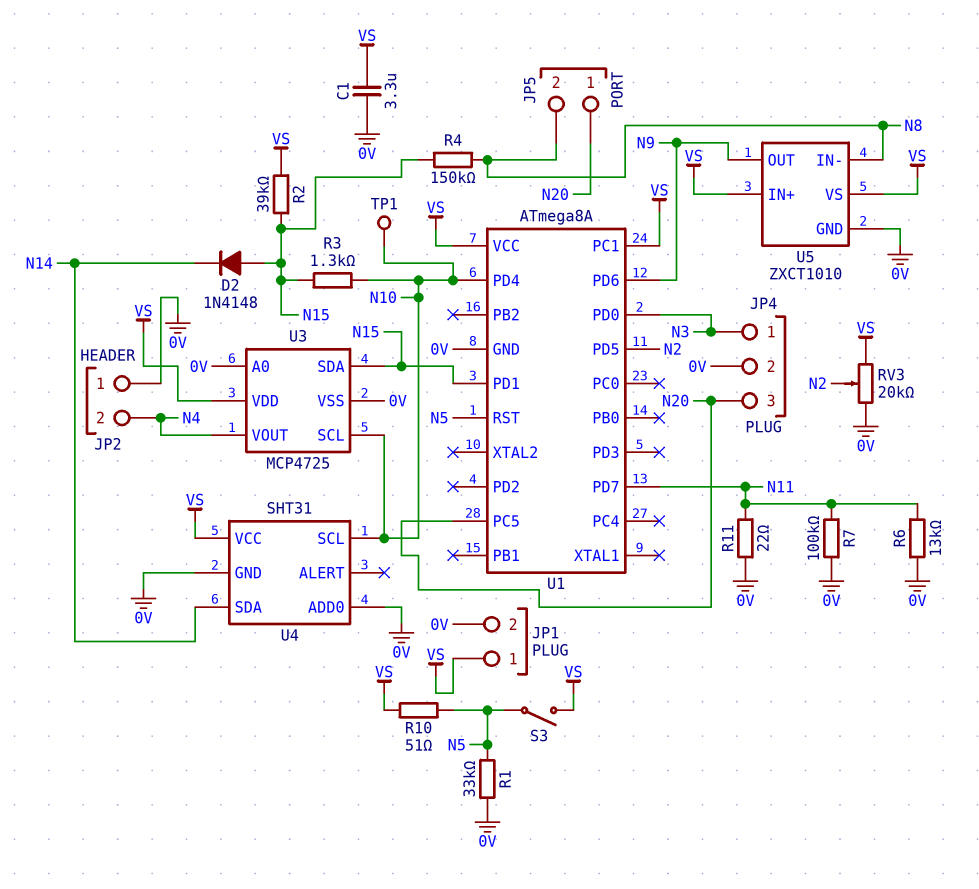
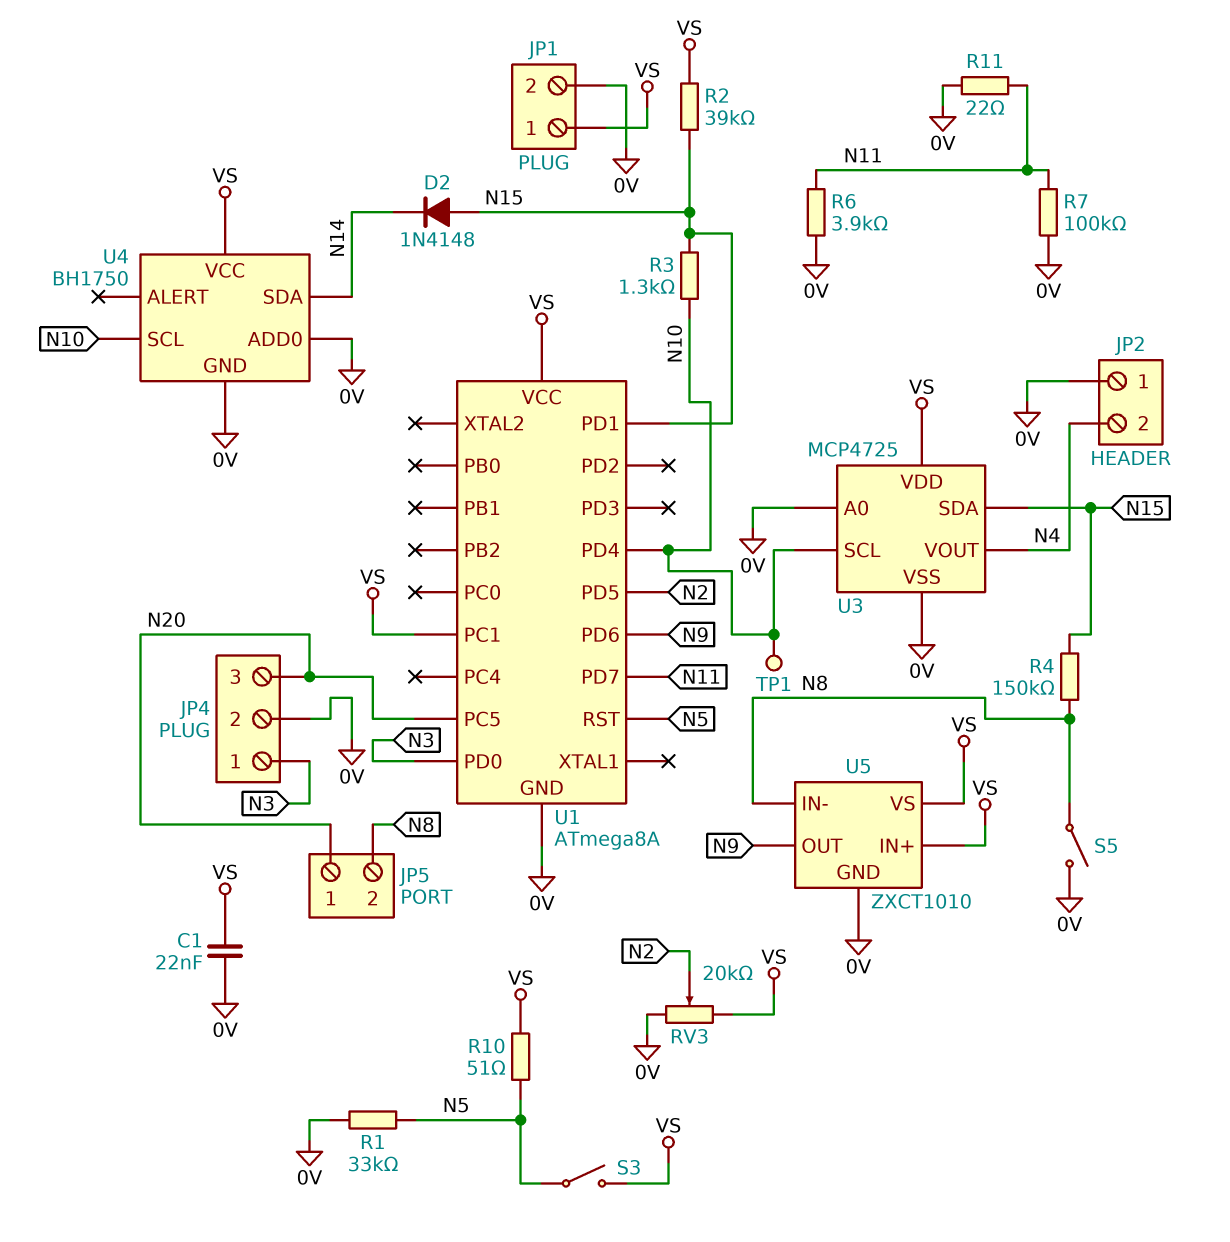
C1: 3.3uF (0V, VS) -> 22nF (0V, VS)
R6: 13k (0V, N11) -> 3.9k (0V, N11)
S5: none -> switch (0V, N8)
U4: SHT31 -> BH1750

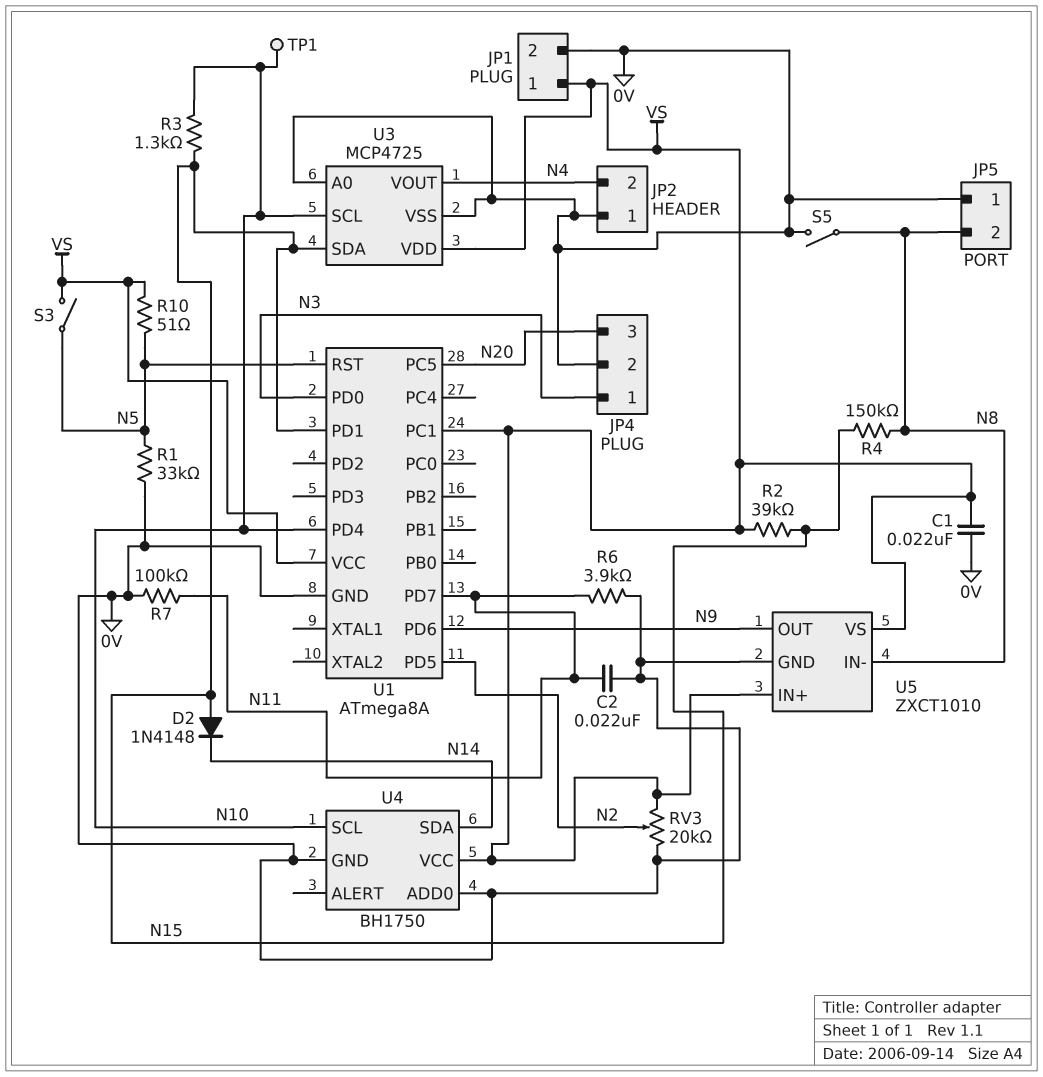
C2: none -> 22nF (0V, N11)
JP5 pin 1: N20 -> 0V
R11: 22 (0V, N11) -> none

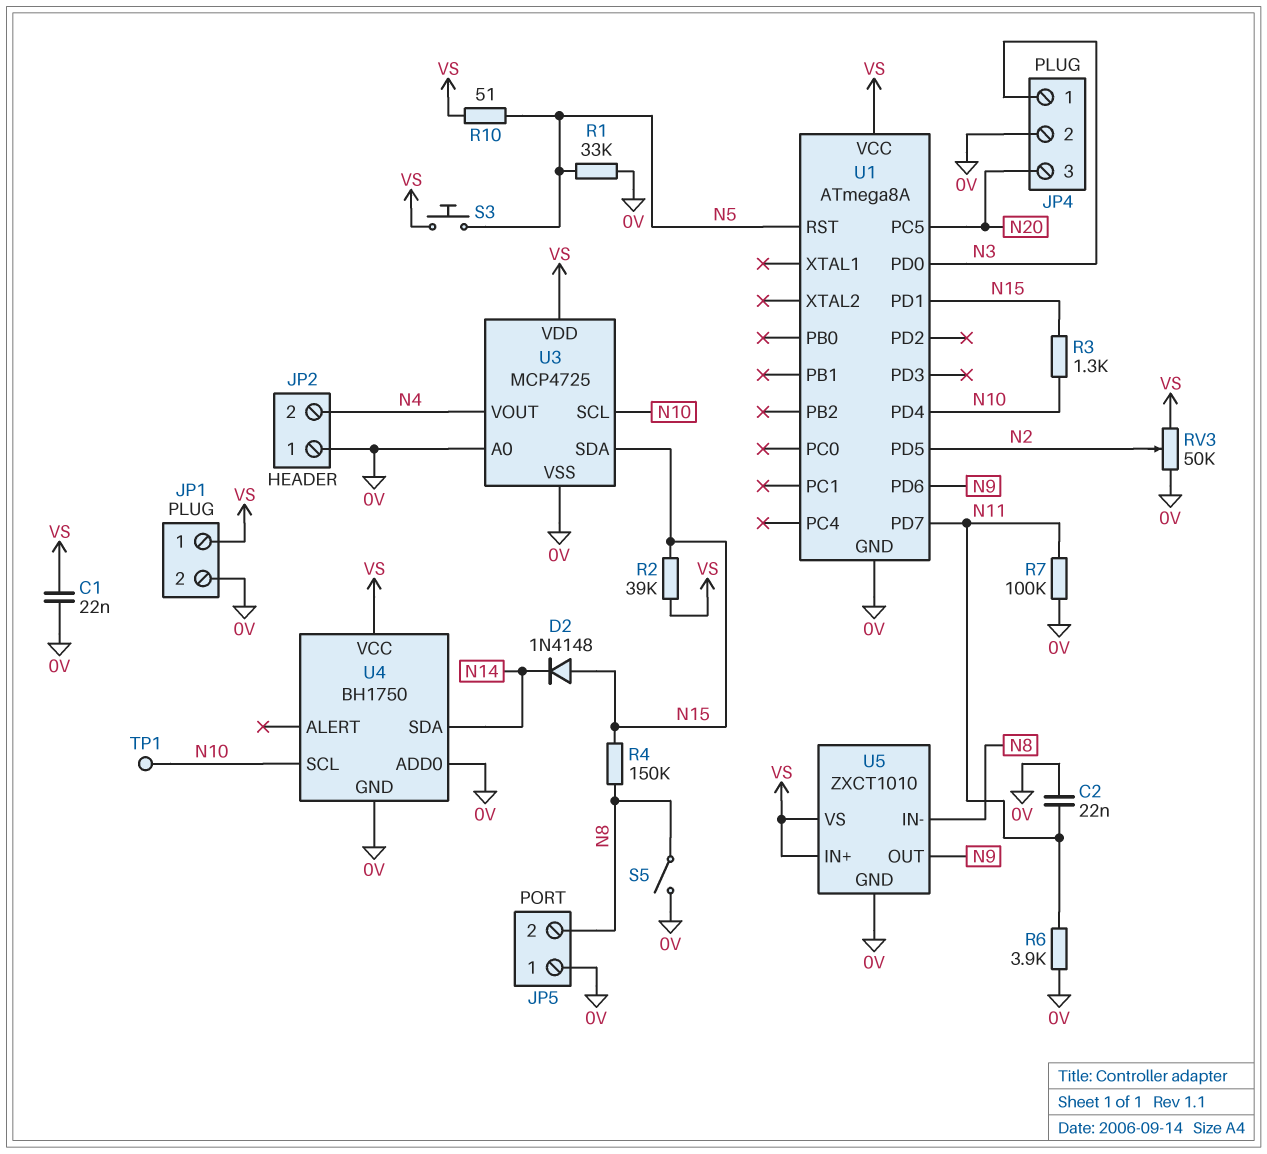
RV3: 20k (0V, VS, wiper N2) -> 50k (0V, VS, wiper N2)
S3: switch (N5, VS) -> button (N5, VS)
U1 pin PC1: VS -> none

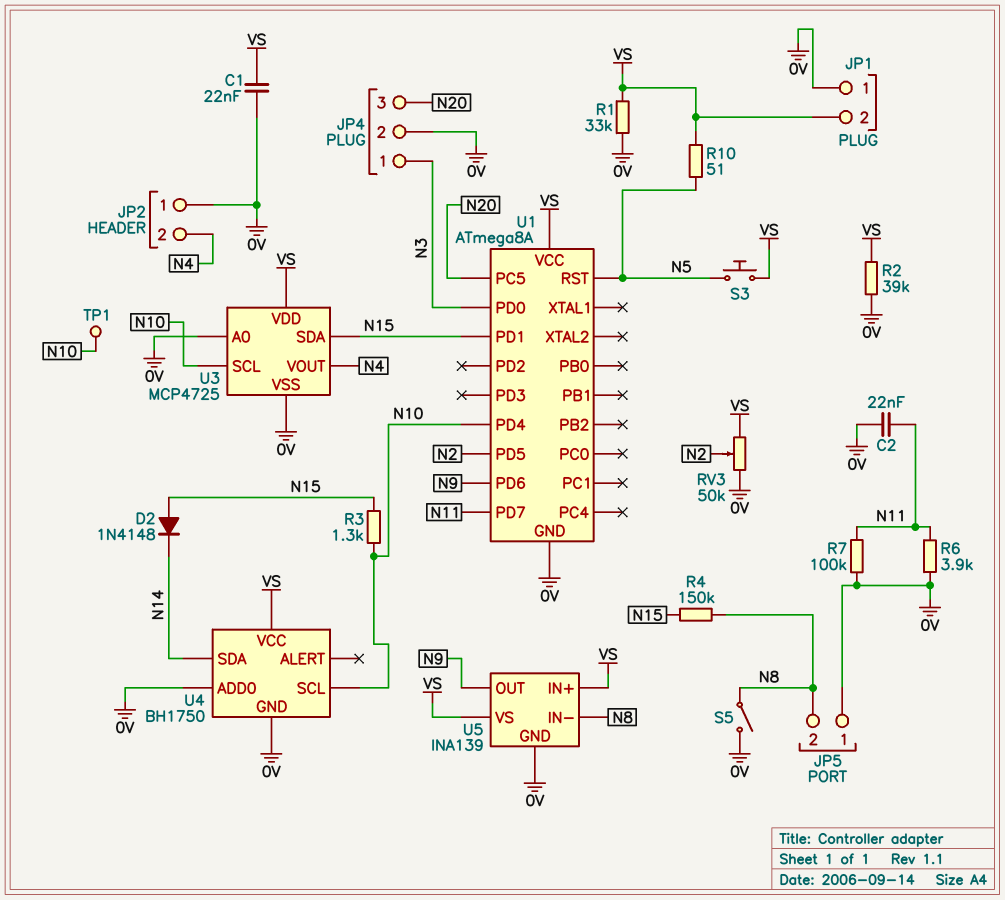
JP1 pin 1: VS -> 0V
JP1 pin 2: 0V -> VS
R1: 33k (0V, N5) -> 33k (0V, VS)
R2: 39k (N15, VS) -> 39k (0V, VS)
U5: ZXCT1010 -> INA139

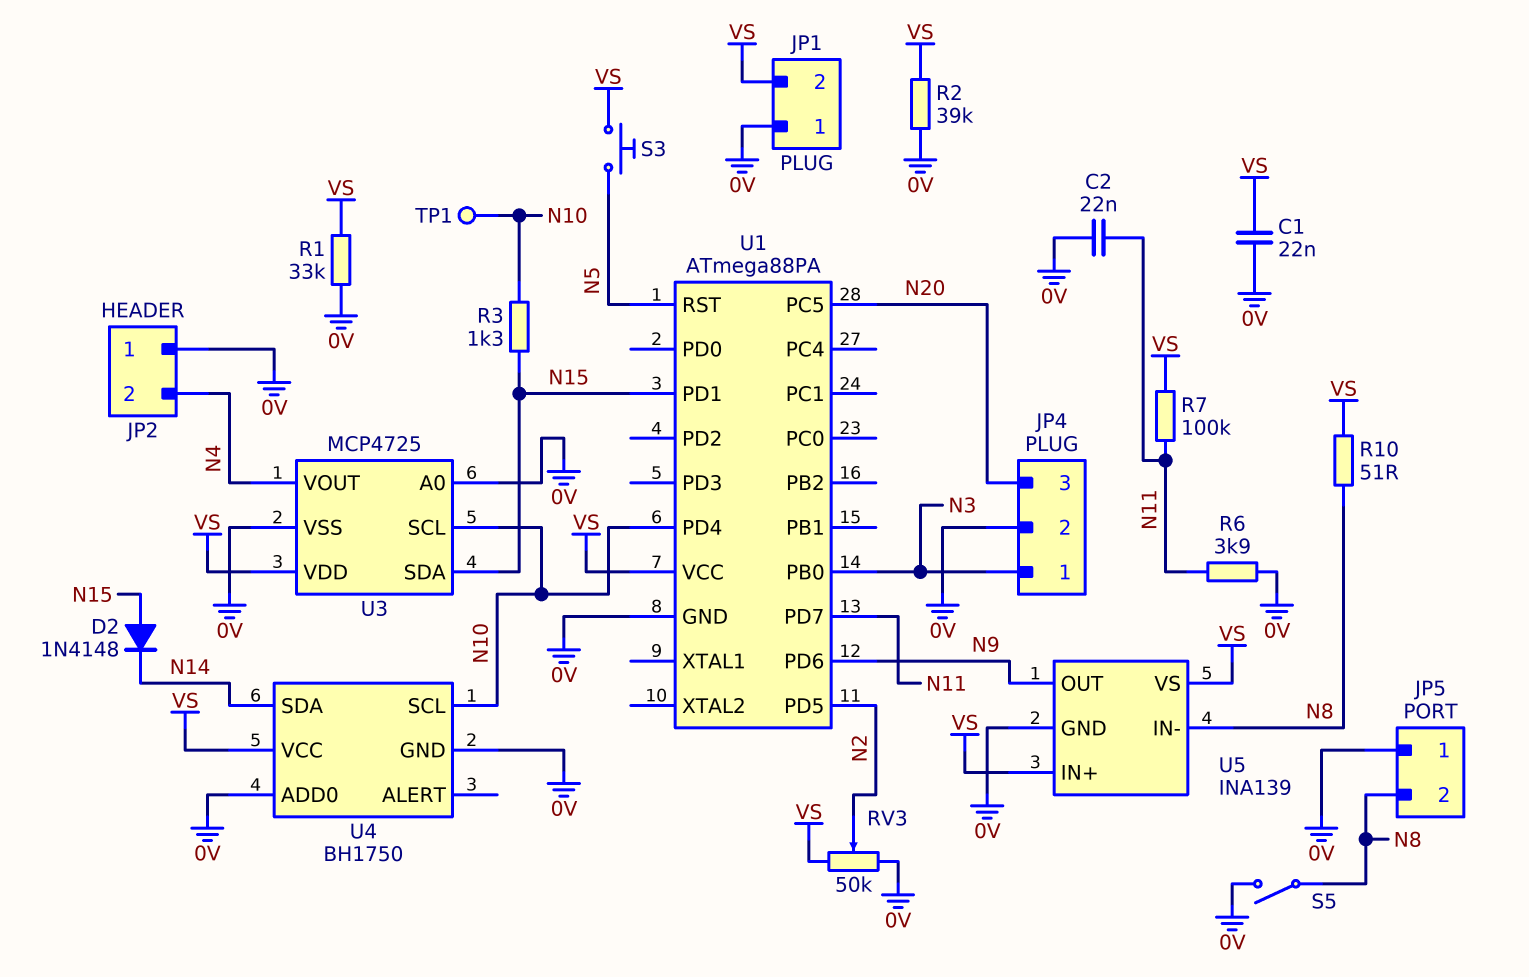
R4: 150k (N8, N15) -> none
R7: 100k (0V, N11) -> 100k (N11, VS)
R10: 51 (N5, VS) -> 51 (N8, VS)
U1: ATmega8A -> ATmega88PA
U1 pin PB0: none -> N3
U1 pin PD0: N3 -> none

